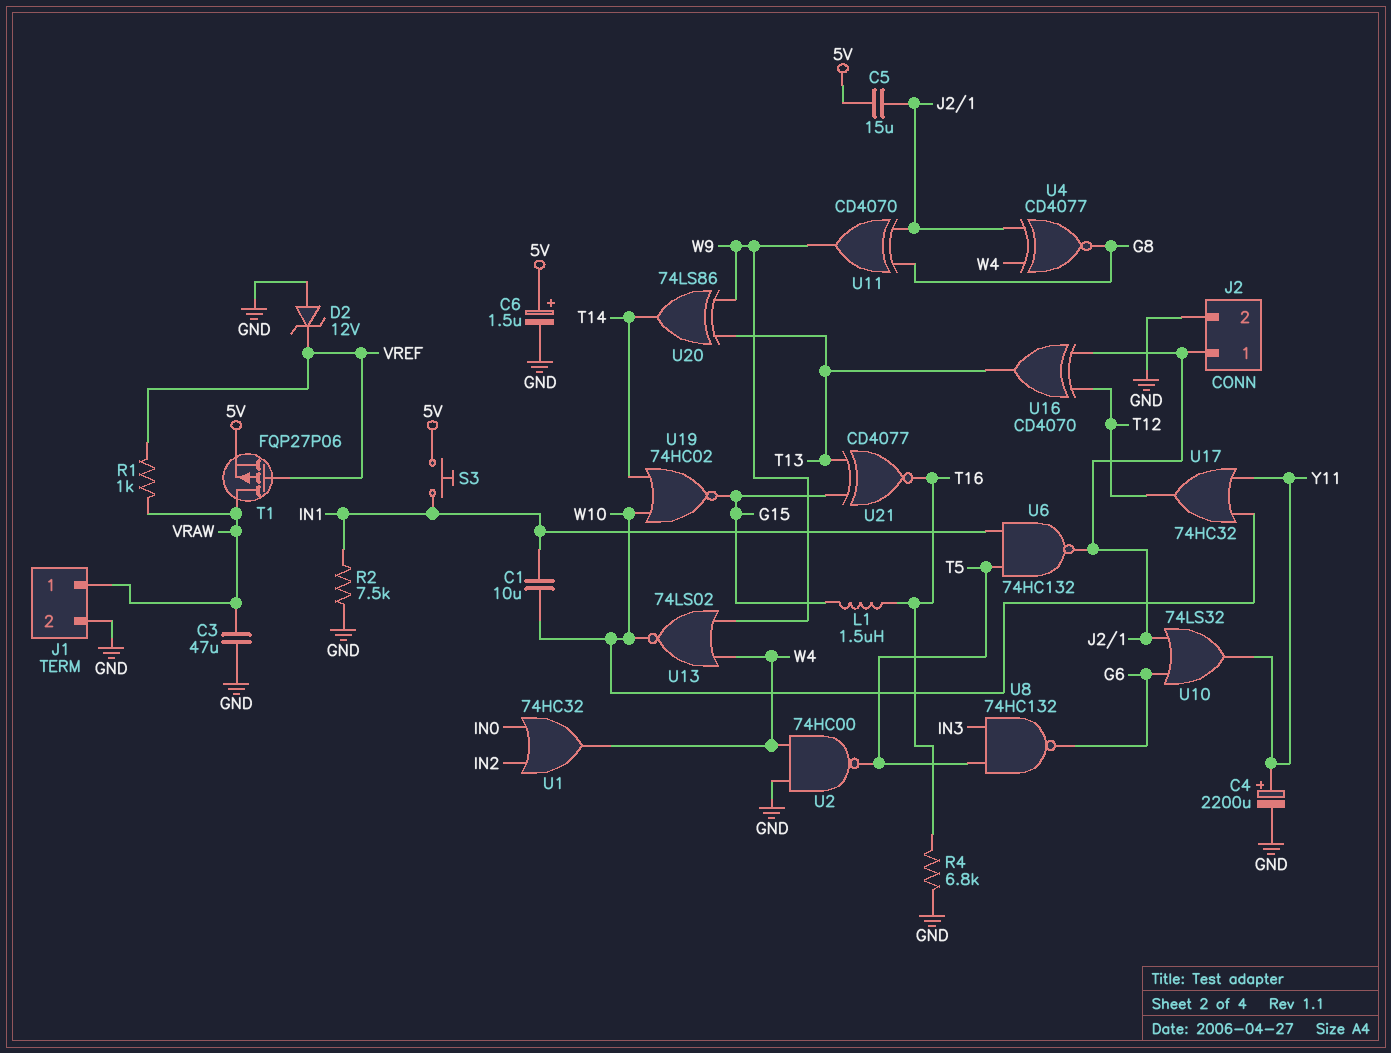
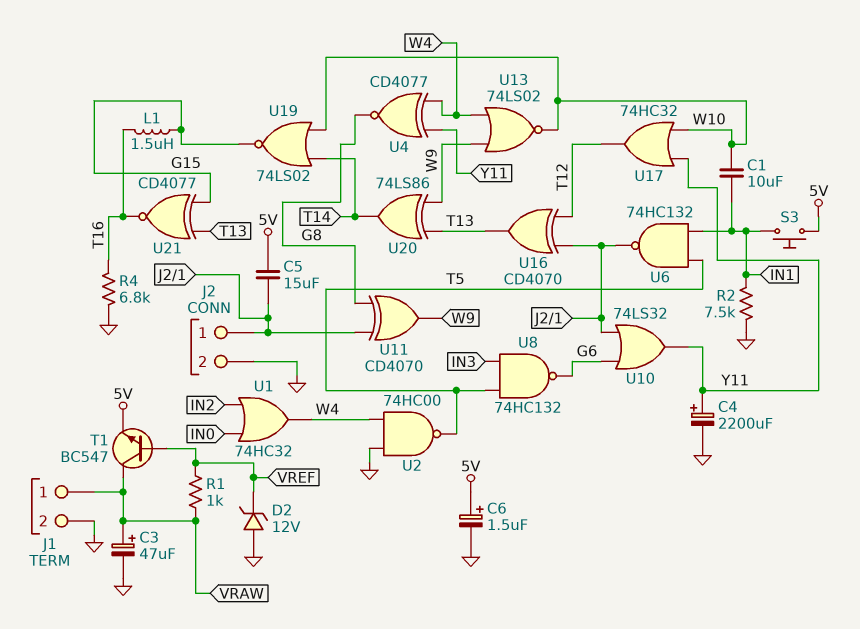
C3: 47uF (GND, VRAW) -> 47uF (plus VRAW, minus GND)
T1: PMOS FQP27P06 (G VREF, D VRAW, S 5V) -> NPN BC547 (B VREF, C VRAW, E 5V)
U4: XNOR CD4077 (in J2/1, in W4, out G8) -> XNOR CD4077 (in W4, in Y11, out G8)
U19: NOR 74HC02 (in T14, in W10, out G15) -> NOR 74LS02 (in T14, in W10, out G15)

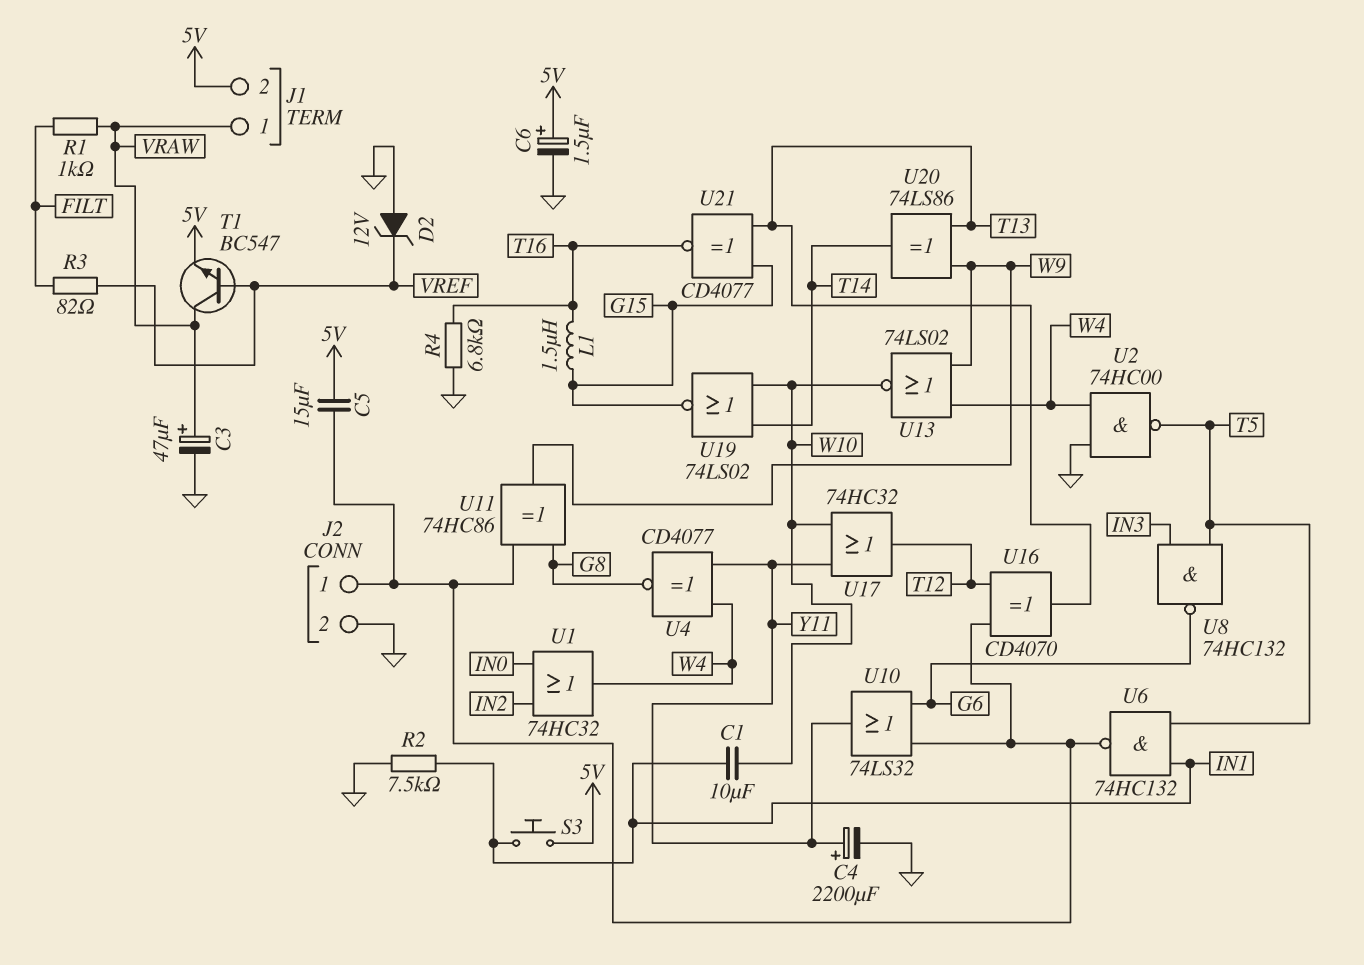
J1 pin 2: GND -> 5V
R1: 1k (VRAW, VREF) -> 1k (FILT, VRAW)
R3: none -> 82 (FILT, VREF)
U11: XOR CD4070 (in G8, in J2/1, out W9) -> XOR 74HC86 (in G8, in J2/1, out W9)

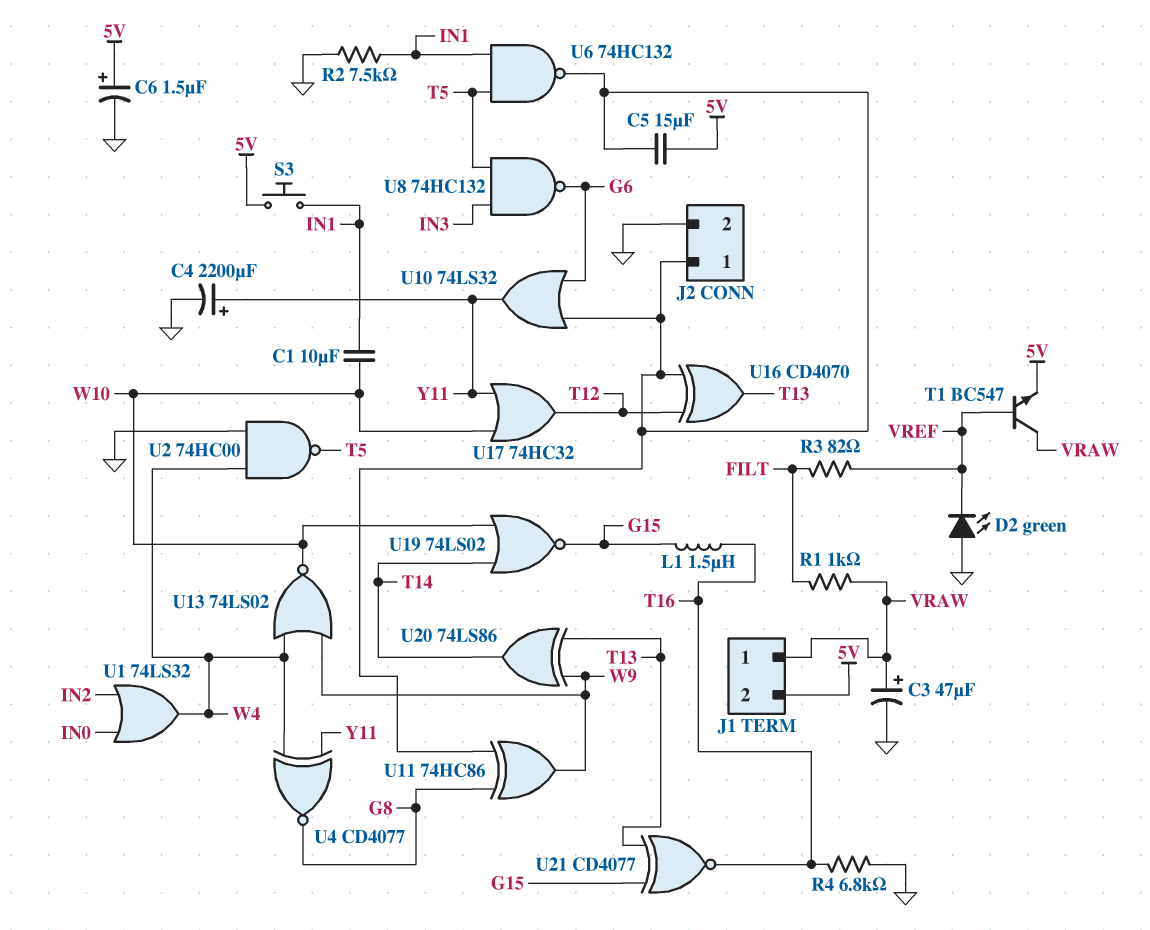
D2: zener 12V (A GND, K VREF) -> LED green (A GND, K VREF)
U1: OR 74HC32 (in IN0, in IN2, out W4) -> OR 74LS32 (in IN0, in IN2, out W4)

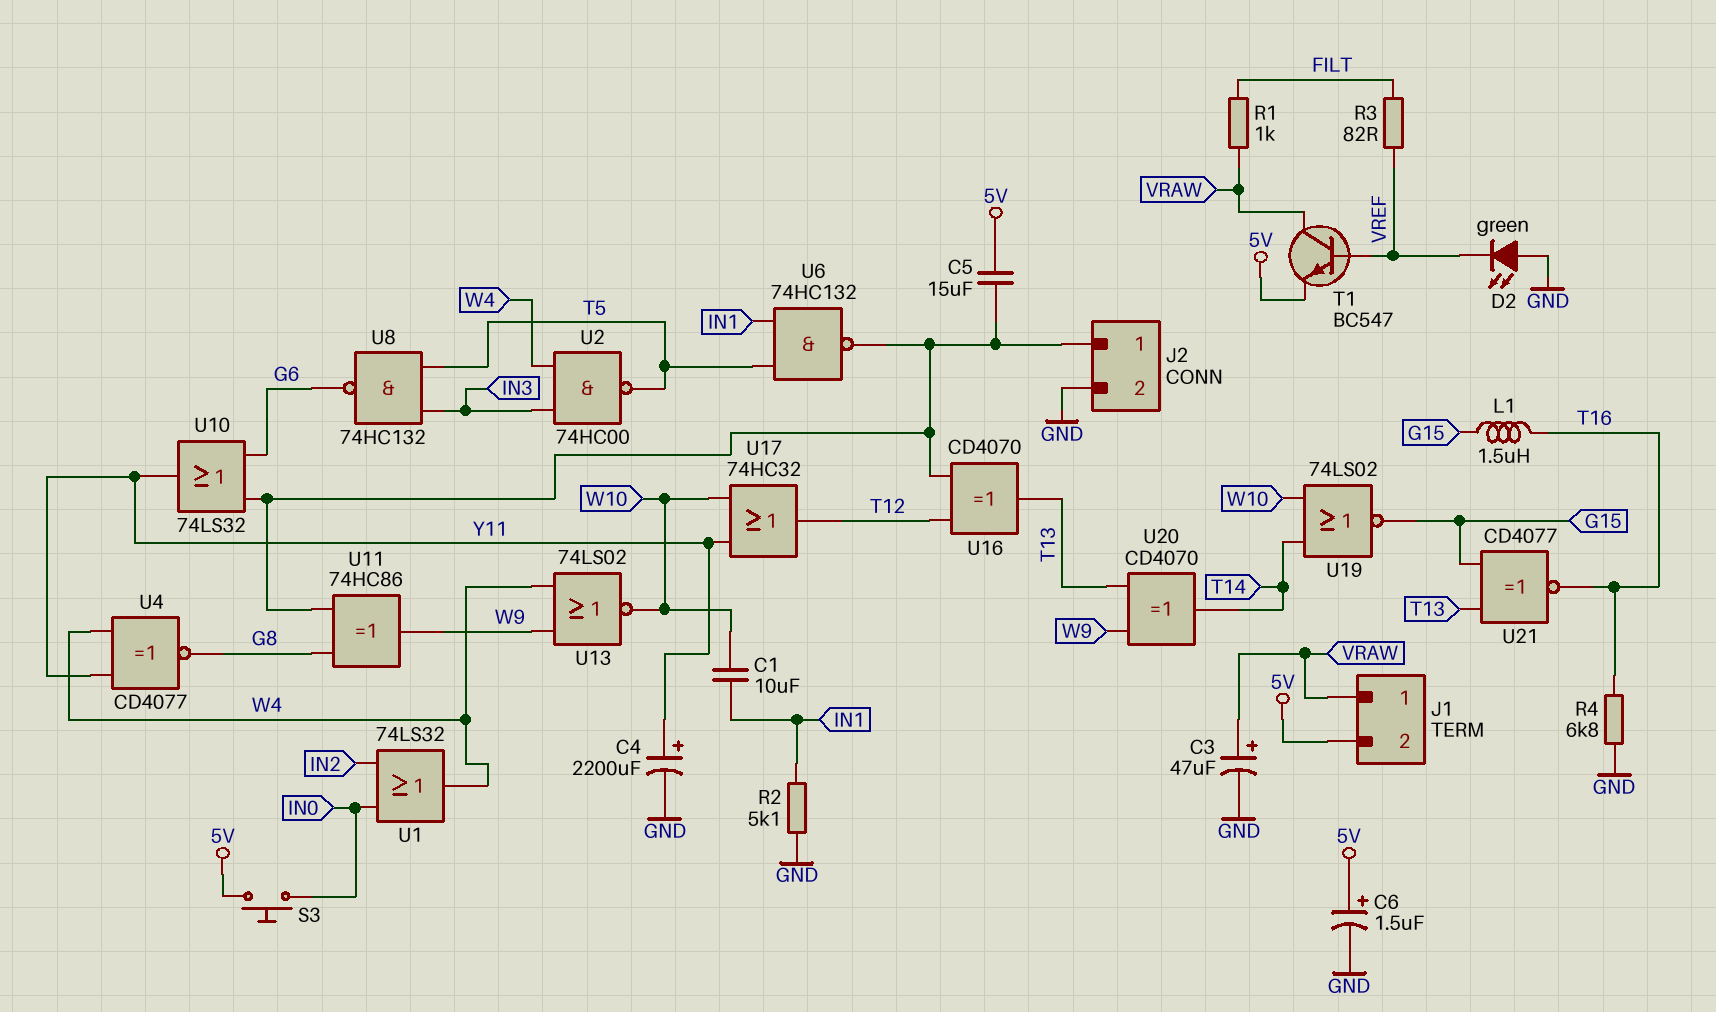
R2: 7.5k (GND, IN1) -> 5.1k (GND, IN1)
S3: button (5V, IN1) -> button (5V, IN0)
U2: NAND 74HC00 (in GND, in W4, out T5) -> NAND 74HC00 (in IN3, in W4, out T5)
U20: XOR 74LS86 (in T13, in W9, out T14) -> XOR CD4070 (in T13, in W9, out T14)

